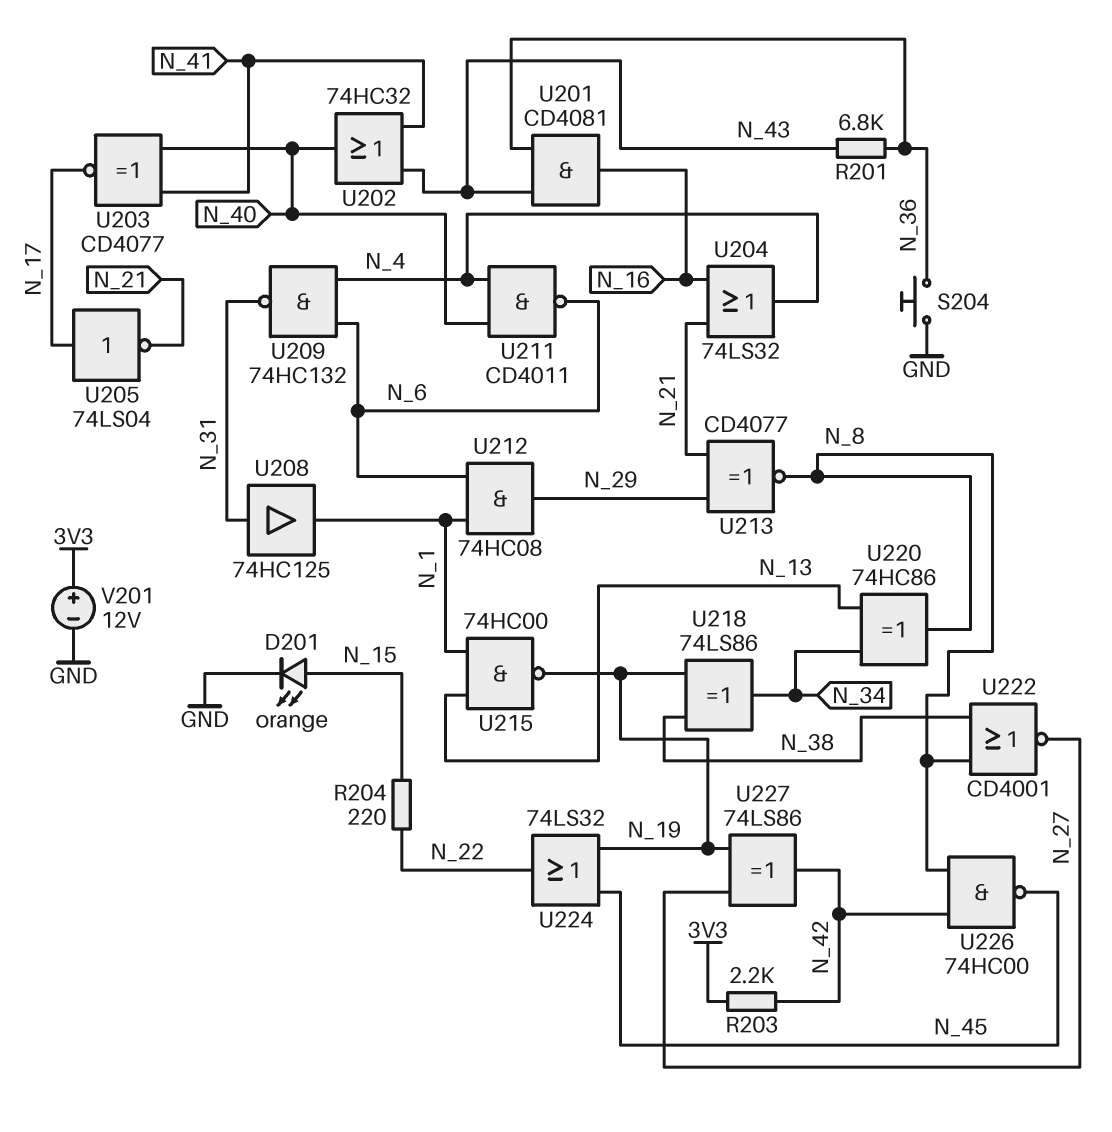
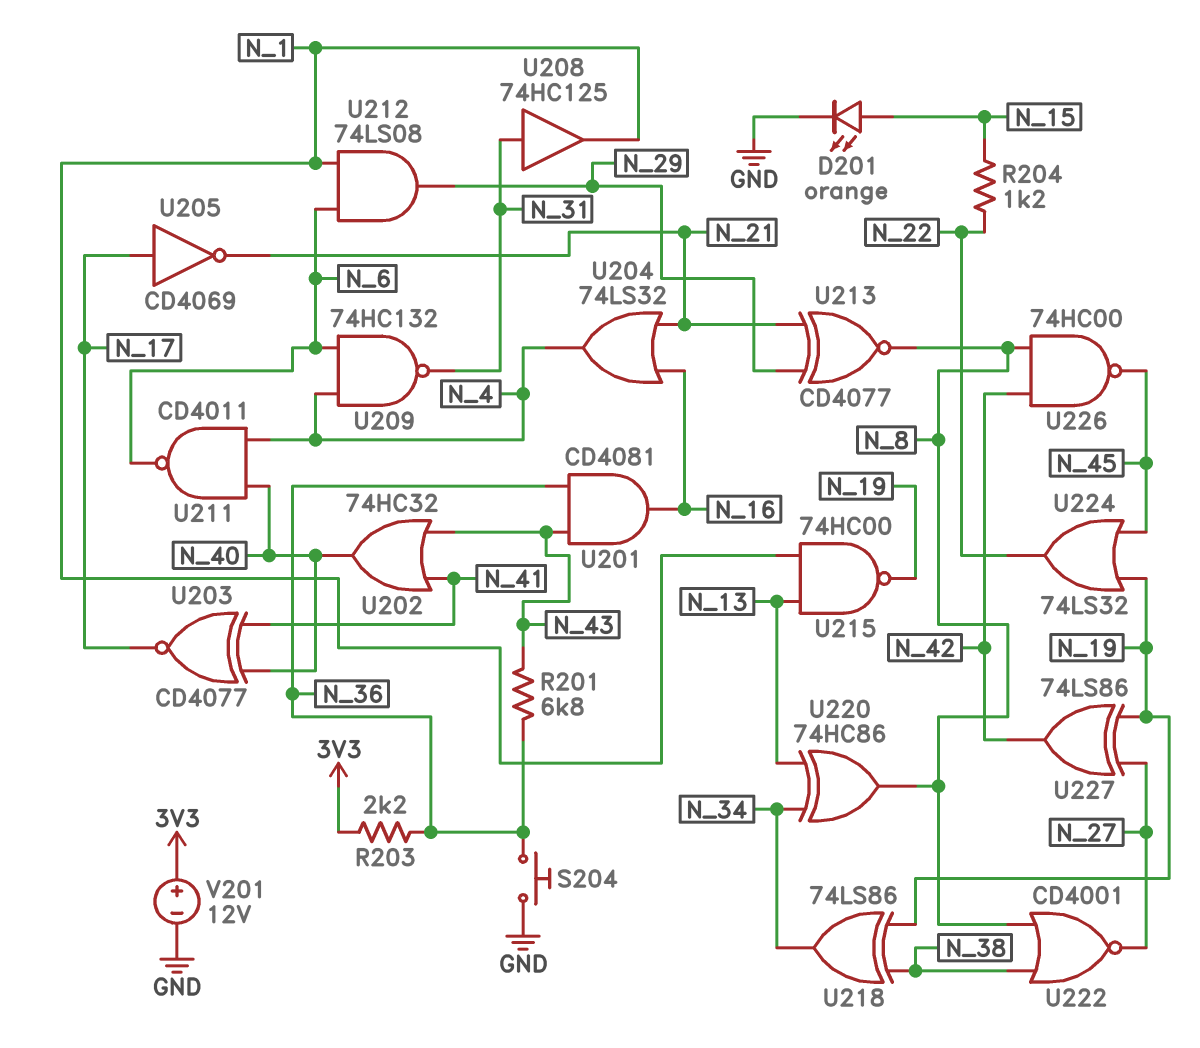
R203: 2.2k (3V3, N_42) -> 2.2k (3V3, N_36)
R204: 220 (N_15, N_22) -> 1.2k (N_15, N_22)
U205: NOT 74LS04 (in N_17, out N_21) -> NOT CD4069 (in N_17, out N_21)
U212: AND 74HC08 (in N_1, in N_6, out N_29) -> AND 74LS08 (in N_1, in N_6, out N_29)

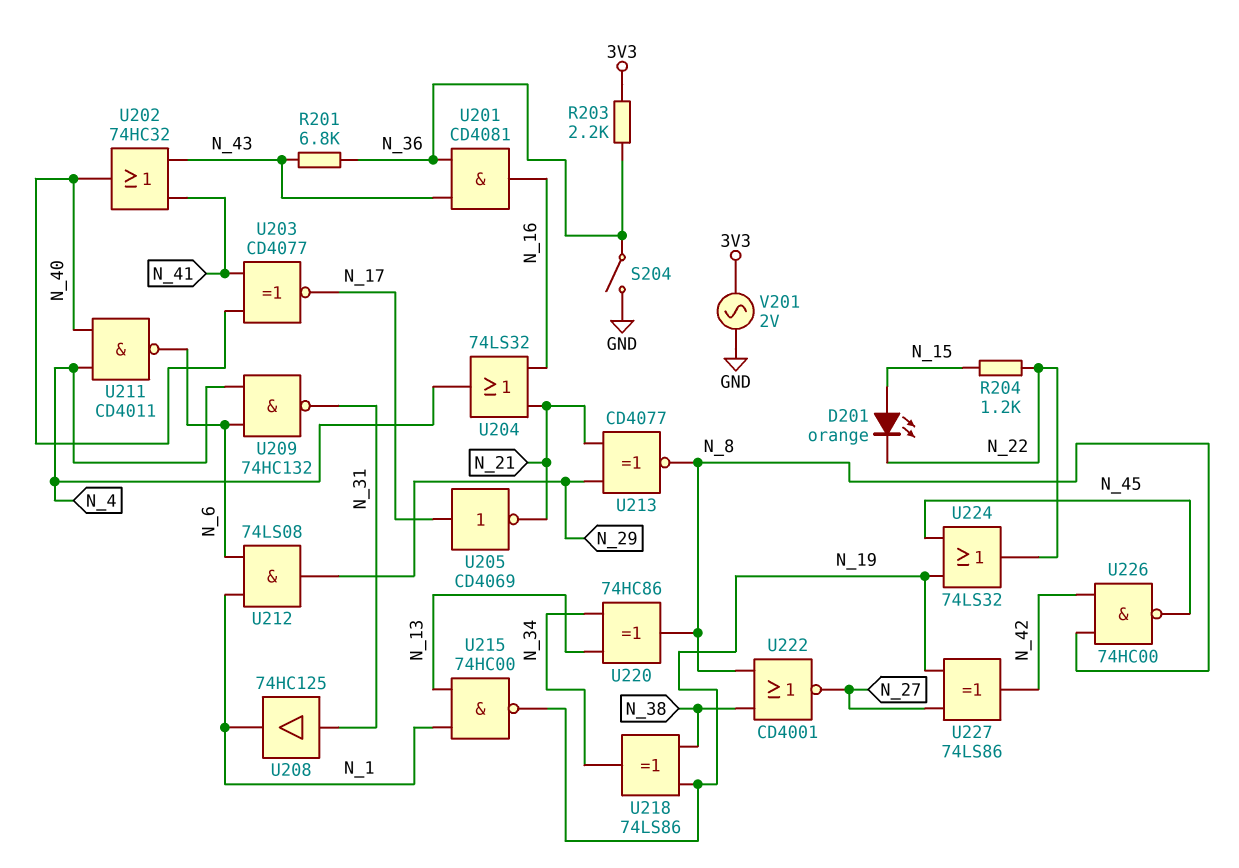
D201: LED orange (A N_15, K GND) -> LED orange (A N_15, K N_22)
S204: button (GND, N_36) -> switch (GND, N_36)
V201: 12V (plus 3V3, minus GND) -> AC 2V (3V3, GND)

